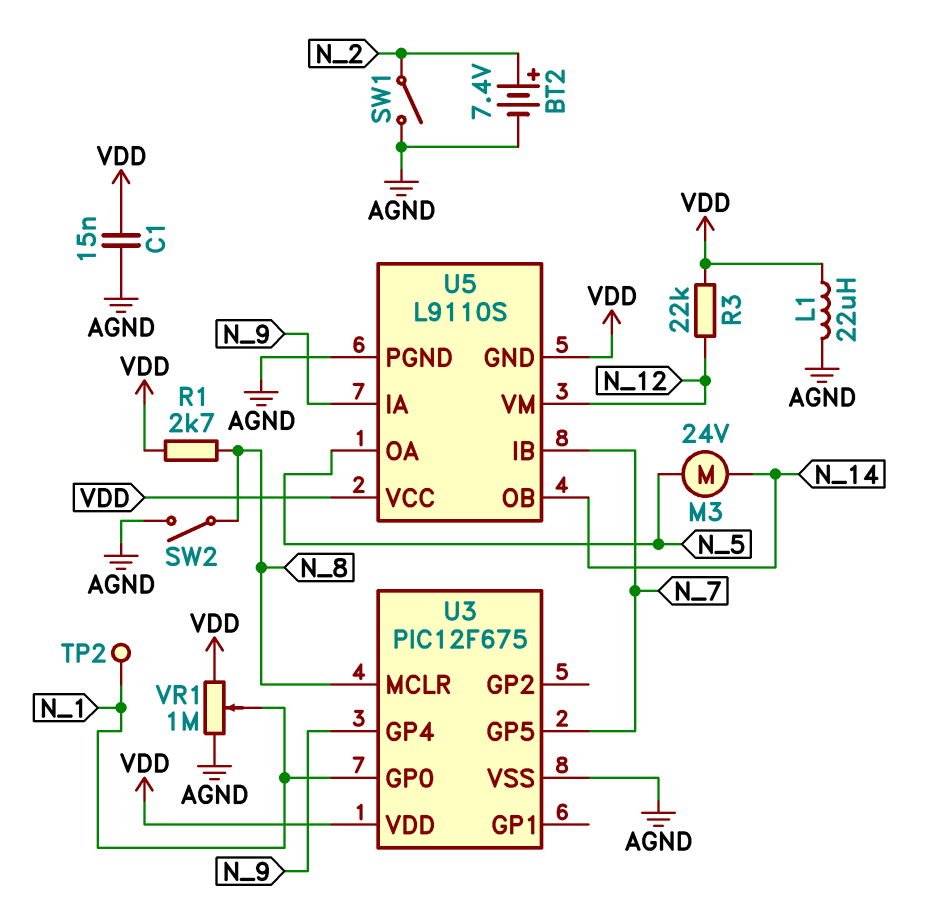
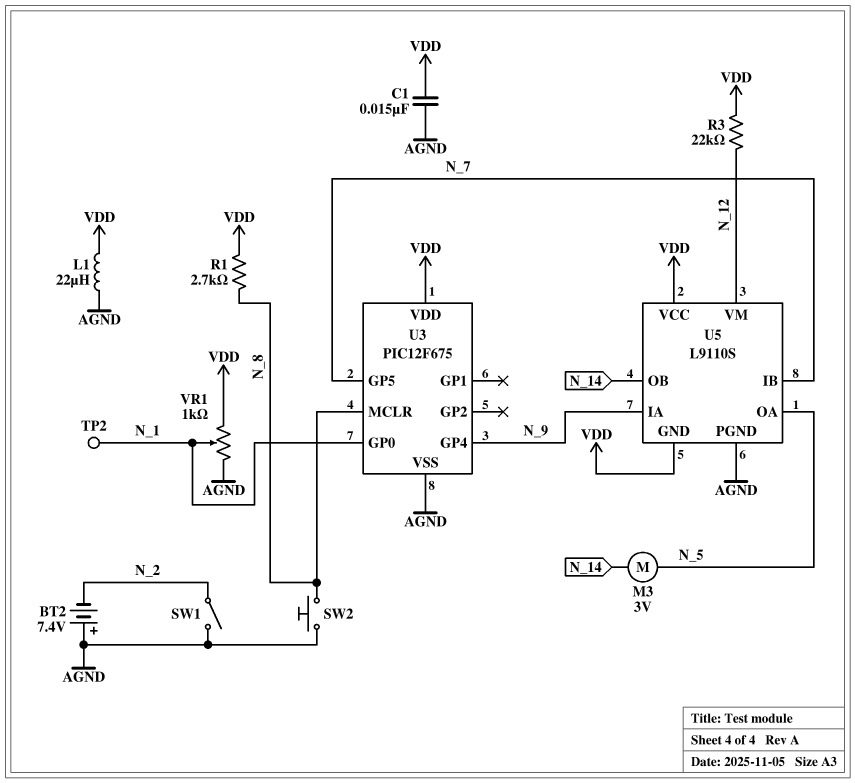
BT2: 7.4V (plus N_2, minus AGND) -> 7.4V (plus AGND, minus N_2)
M3: motor 24V (N_5, N_14) -> motor 3V (N_5, N_14)
SW2: switch (AGND, N_8) -> button (AGND, N_8)
VR1: 1M (AGND, VDD, wiper N_1) -> 1k (AGND, VDD, wiper N_1)

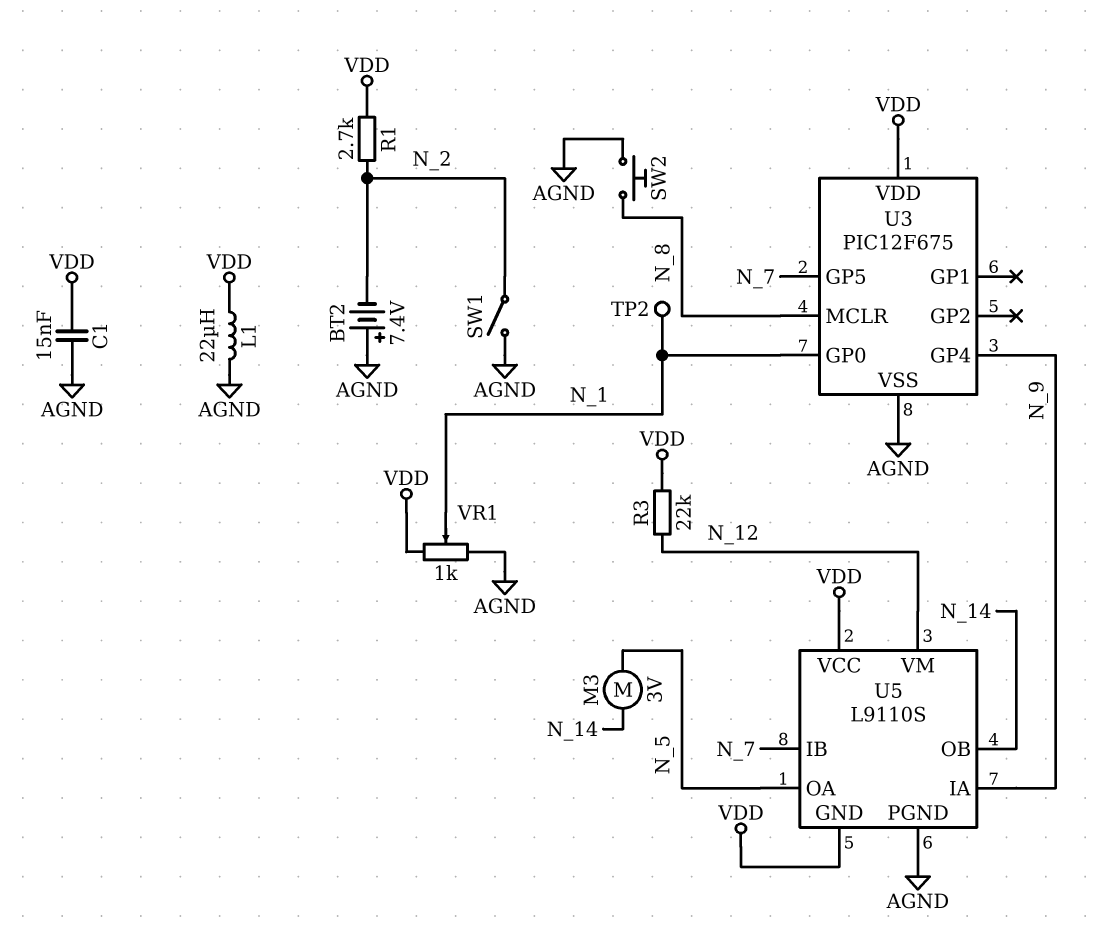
R1: 2.7k (N_8, VDD) -> 2.7k (N_2, VDD)

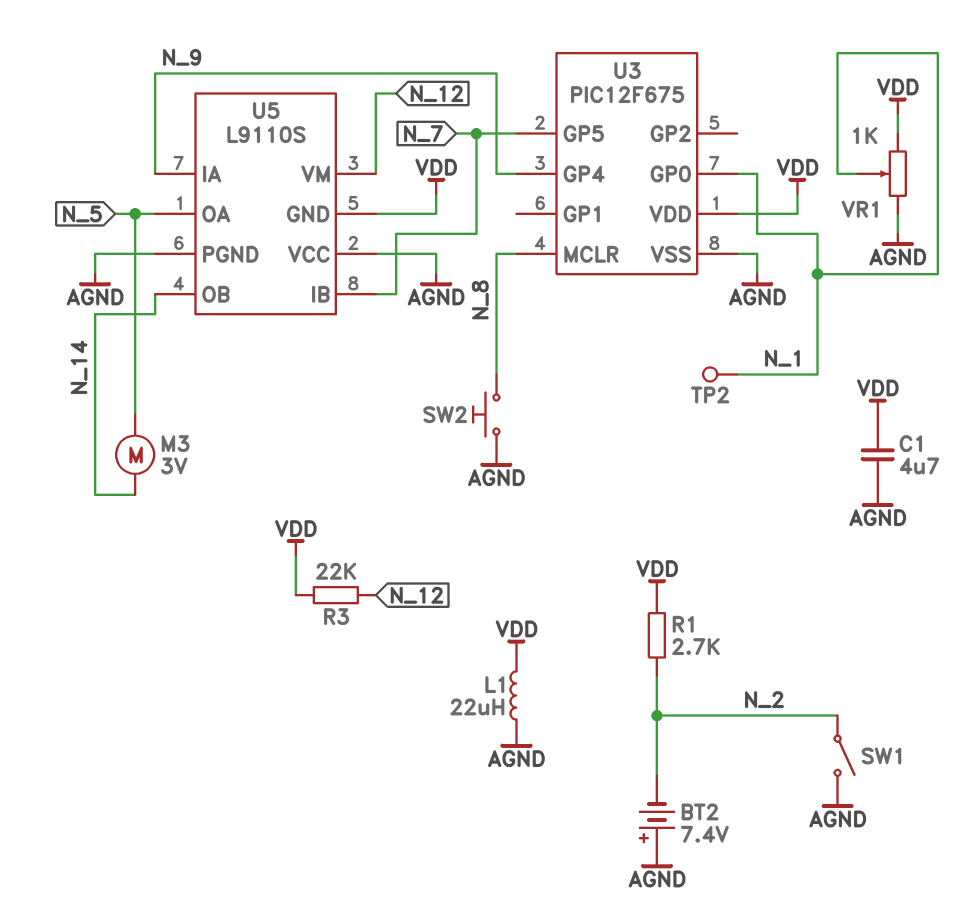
C1: 15nF (AGND, VDD) -> 4.7uF (AGND, VDD)
U5 pin VCC: VDD -> AGND

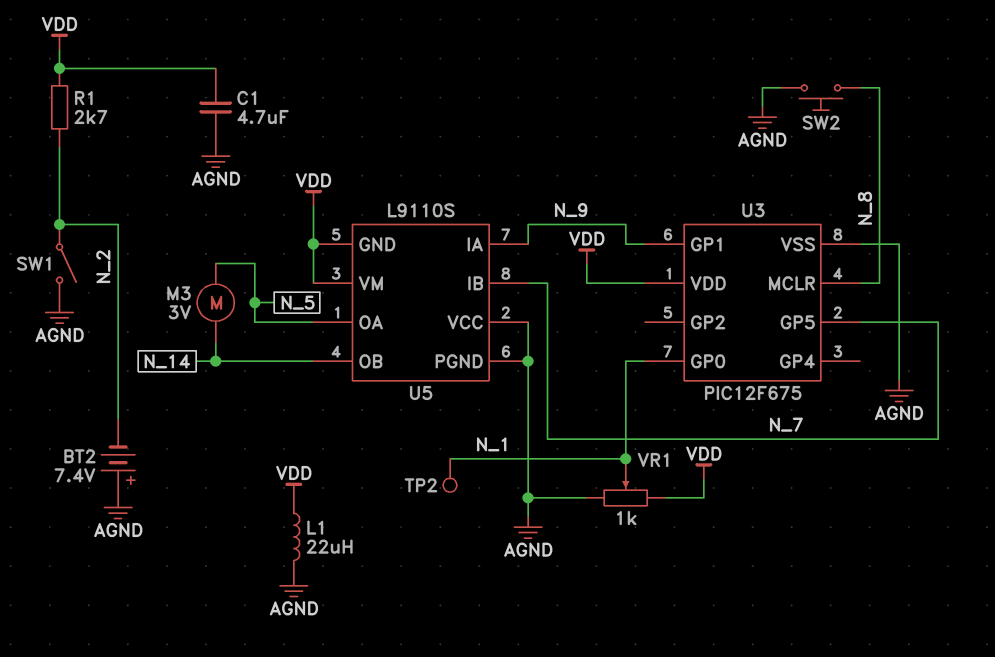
R3: 22k (N_12, VDD) -> none
U3 pin GP1: none -> N_9
U3 pin GP4: N_9 -> none
U5 pin VM: N_12 -> VDD

